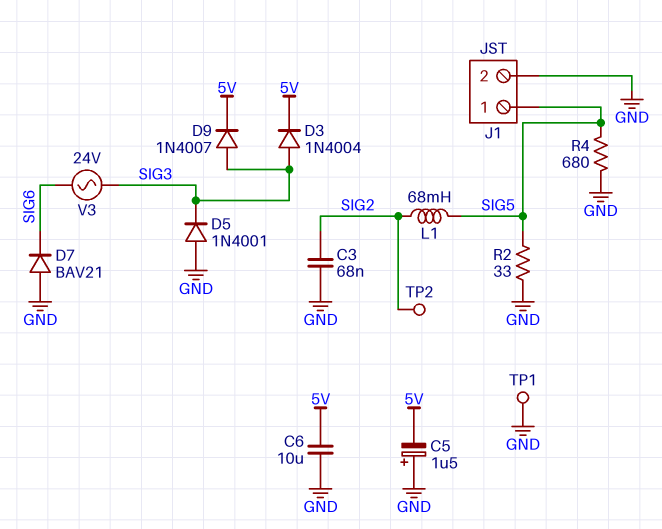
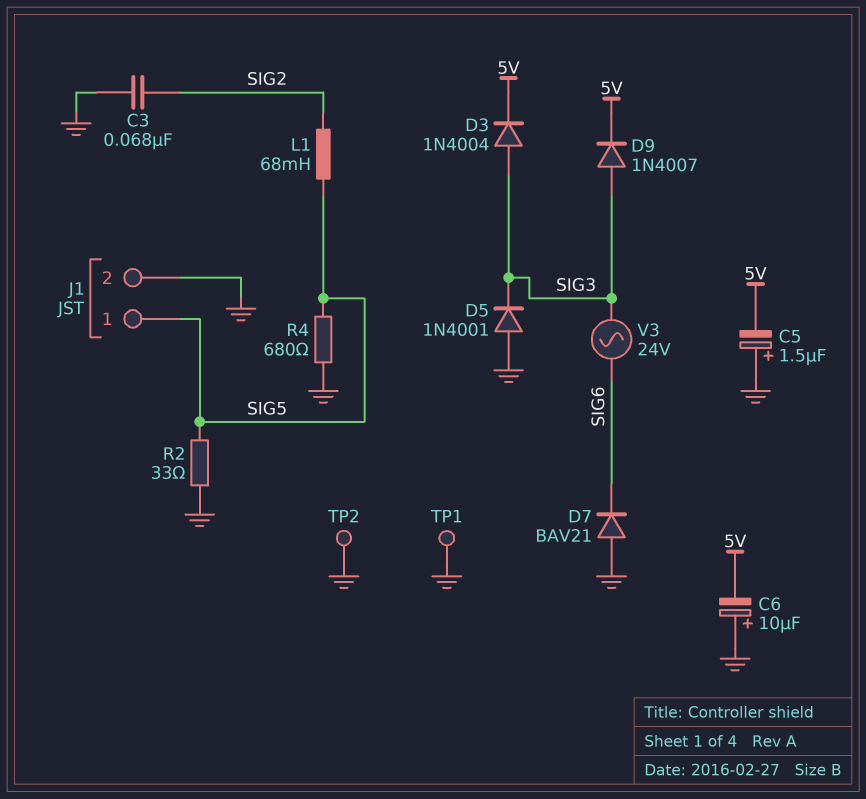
C6: 10uF (5V, GND) -> 10uF (plus GND, minus 5V)
TP2: test point (SIG2) -> test point (GND)

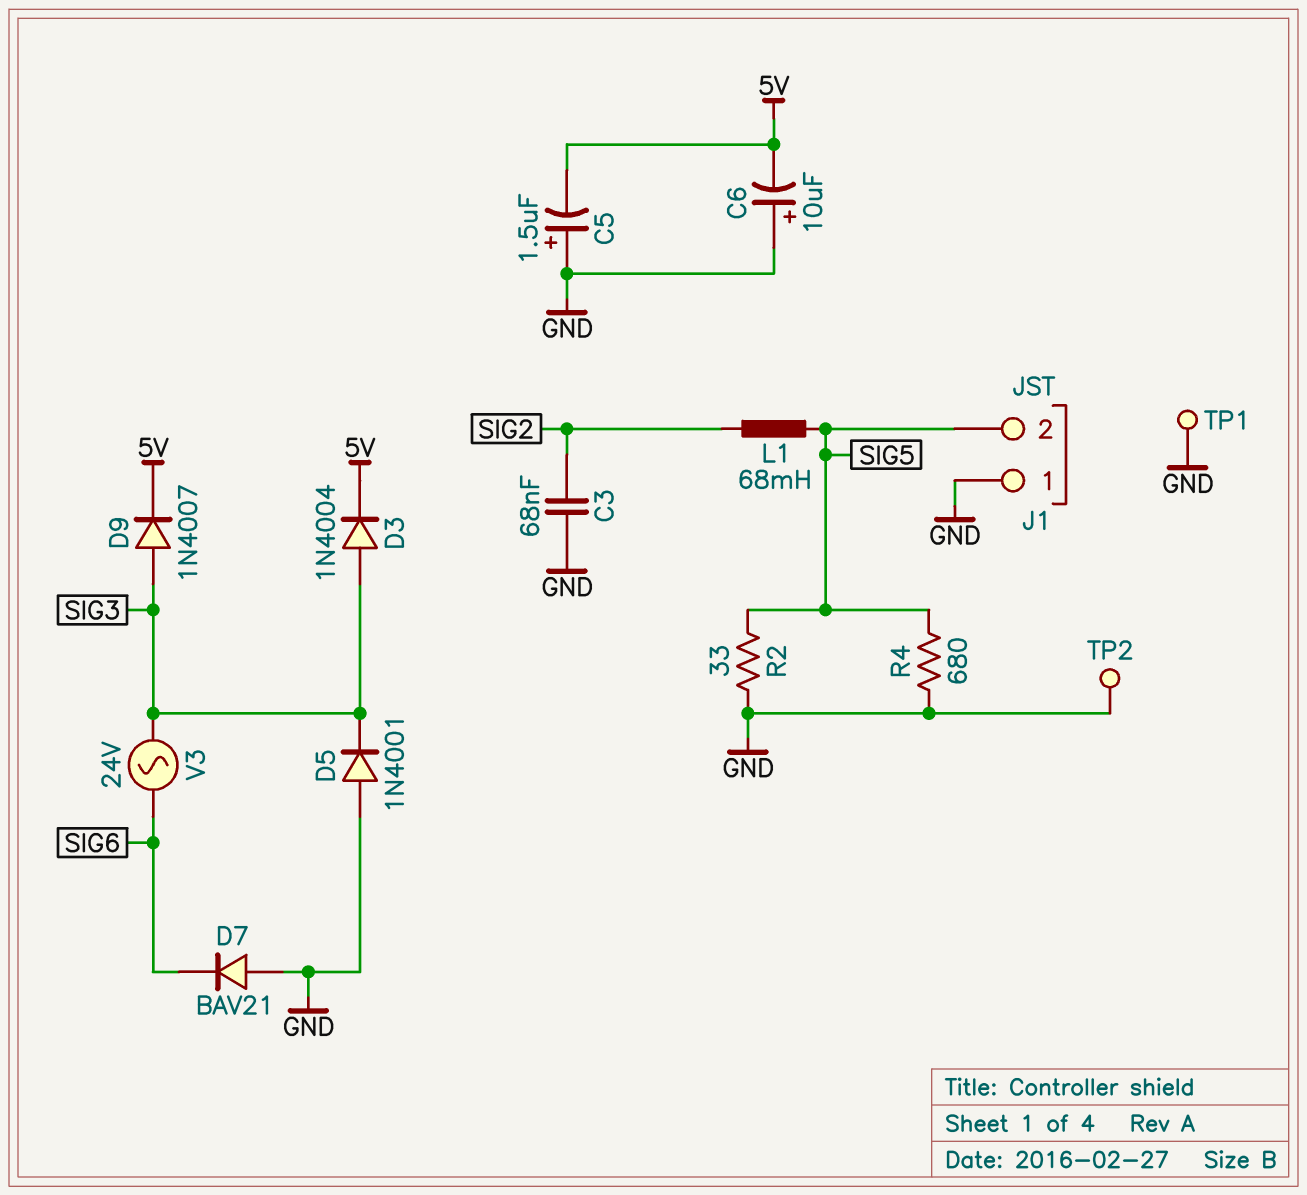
J1 pin 1: SIG5 -> GND
J1 pin 2: GND -> SIG5

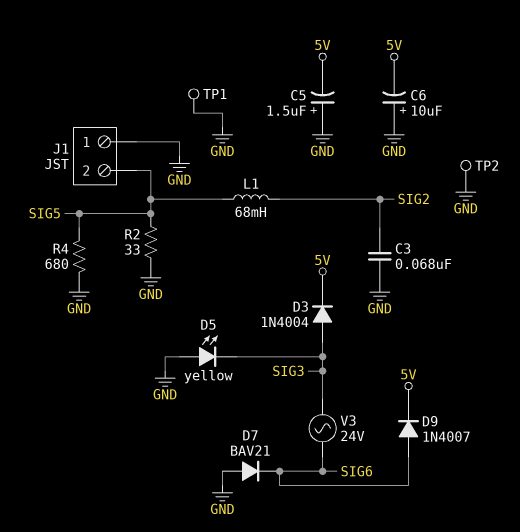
D5: diode 1N4001 (A GND, K SIG3) -> LED yellow (A GND, K SIG3)
D9: diode 1N4007 (A SIG3, K 5V) -> diode 1N4007 (A SIG6, K 5V)

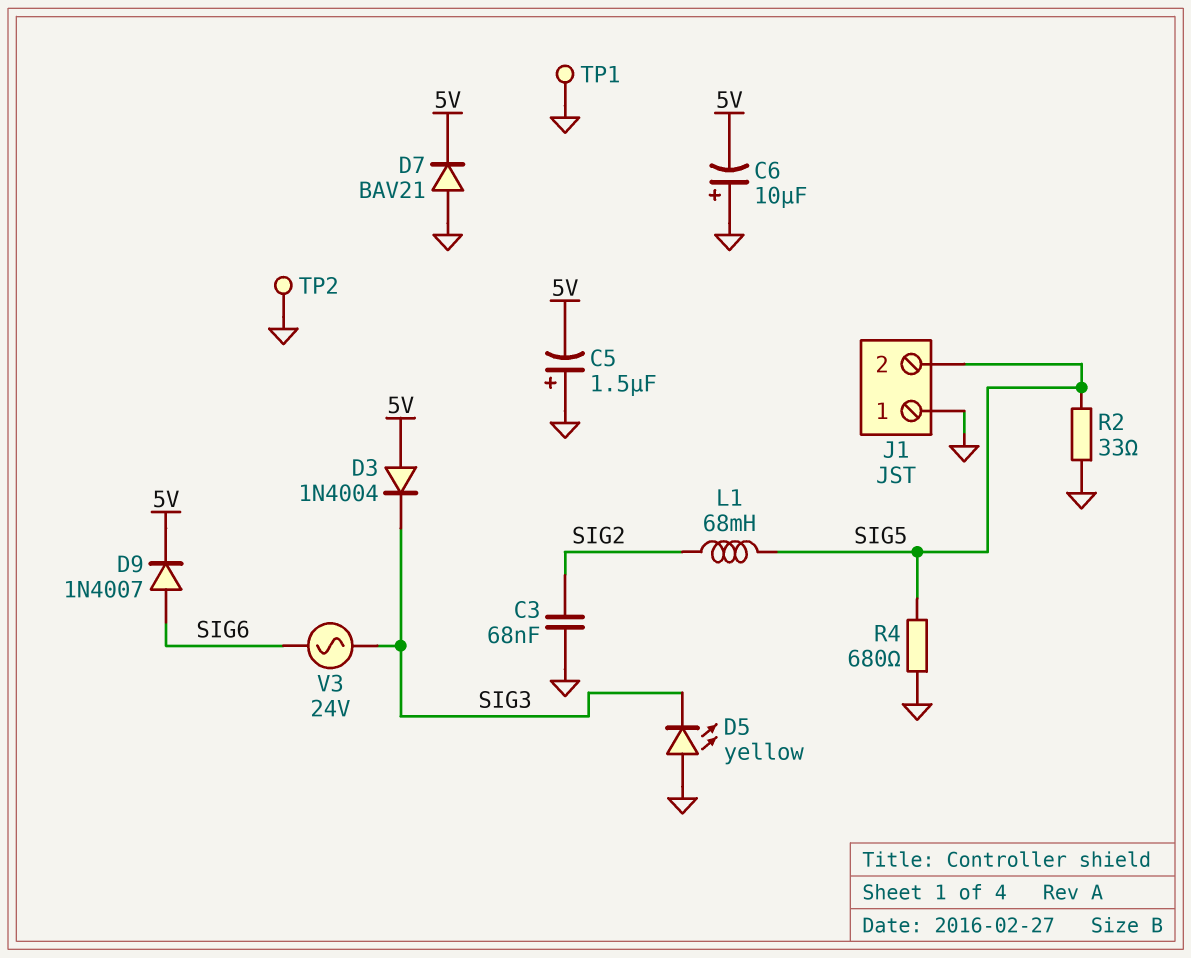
D3: diode 1N4004 (A SIG3, K 5V) -> diode 1N4004 (A 5V, K SIG3)
D7: diode BAV21 (A GND, K SIG6) -> diode BAV21 (A GND, K 5V)

